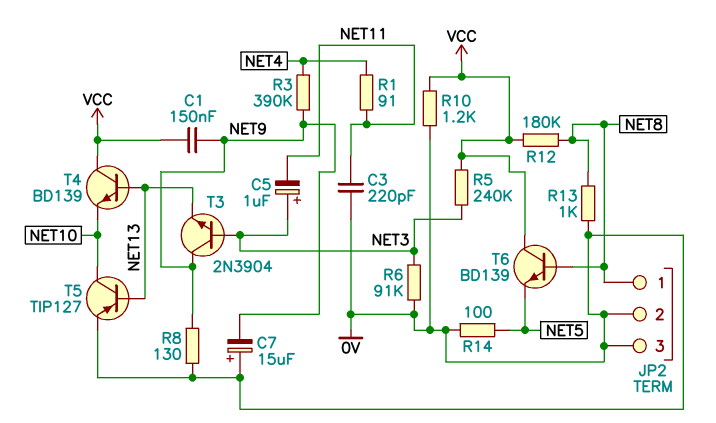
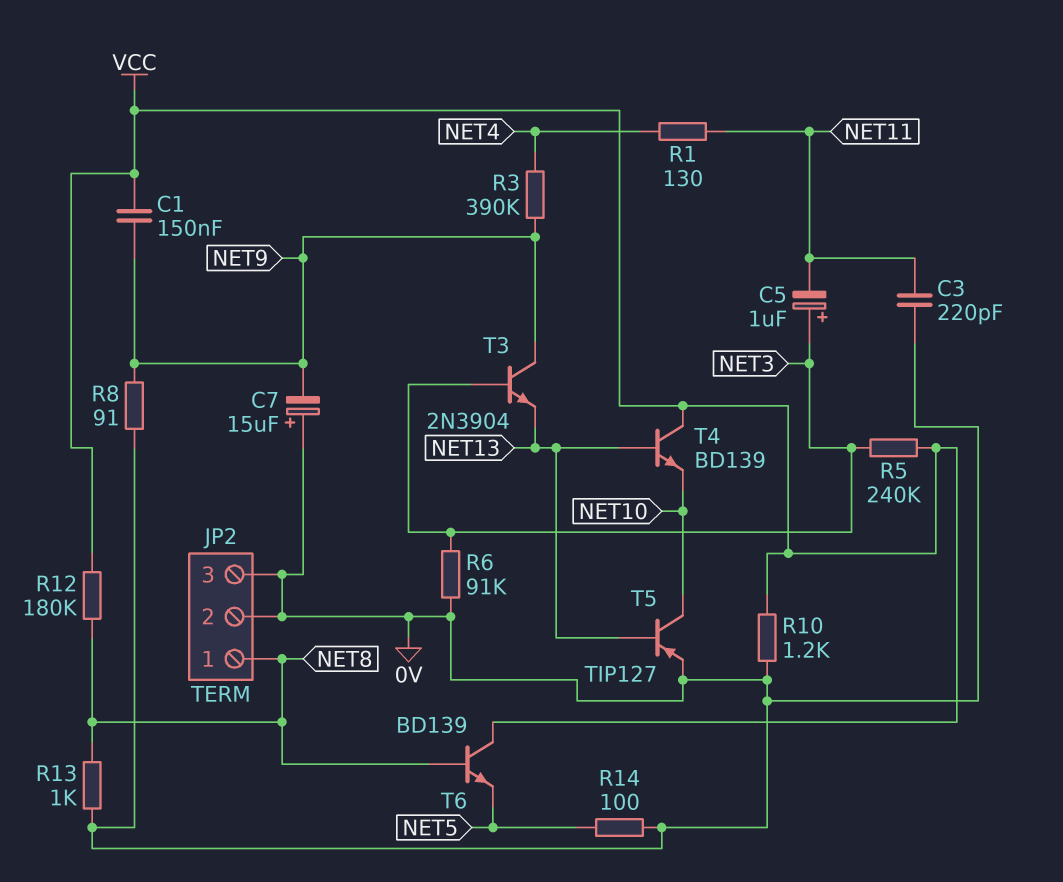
R1: 91 (NET4, NET11) -> 130 (NET4, NET11)
R8: 130 (0V, NET9) -> 91 (0V, NET9)

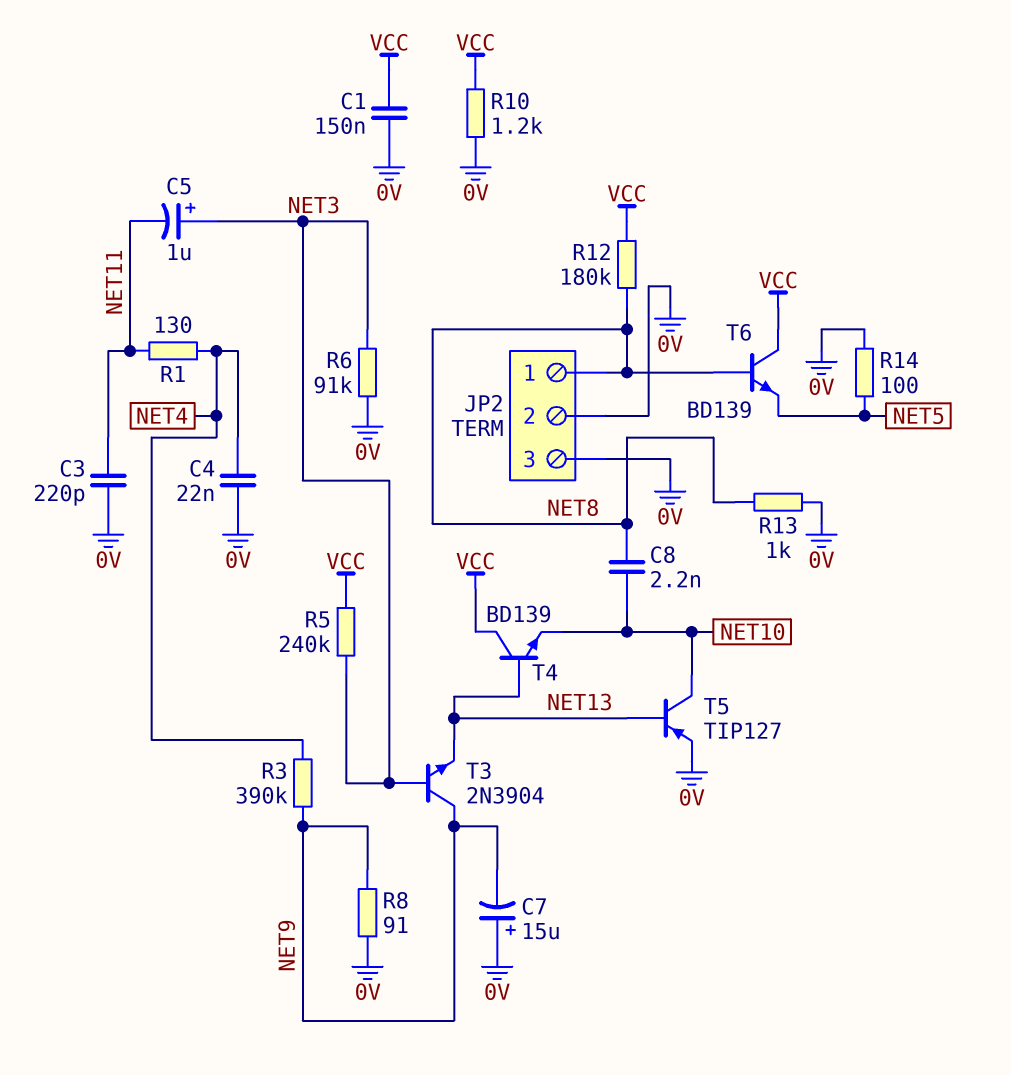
C1: 150nF (NET9, VCC) -> 150nF (0V, VCC)
C4: none -> 22nF (0V, NET4)
C8: none -> 2.2nF (NET8, NET10)

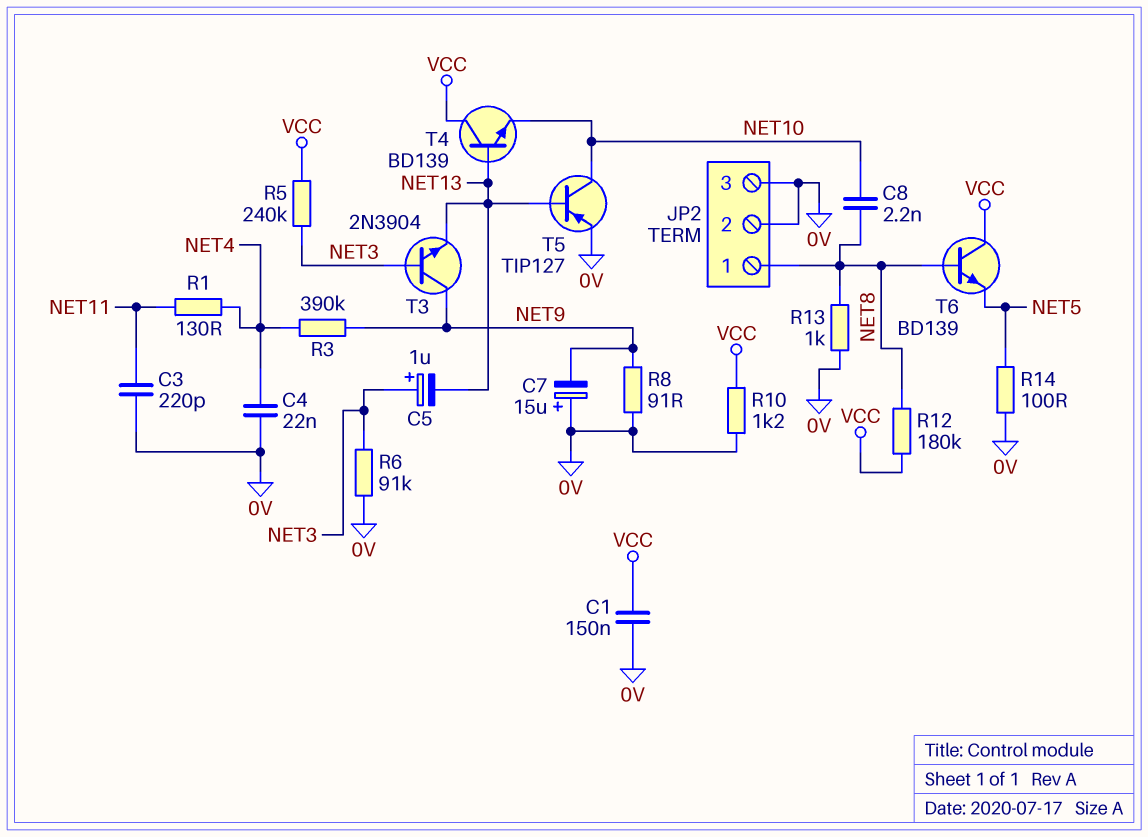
C5: 1uF (plus NET3, minus NET11) -> 1uF (plus NET3, minus NET13)

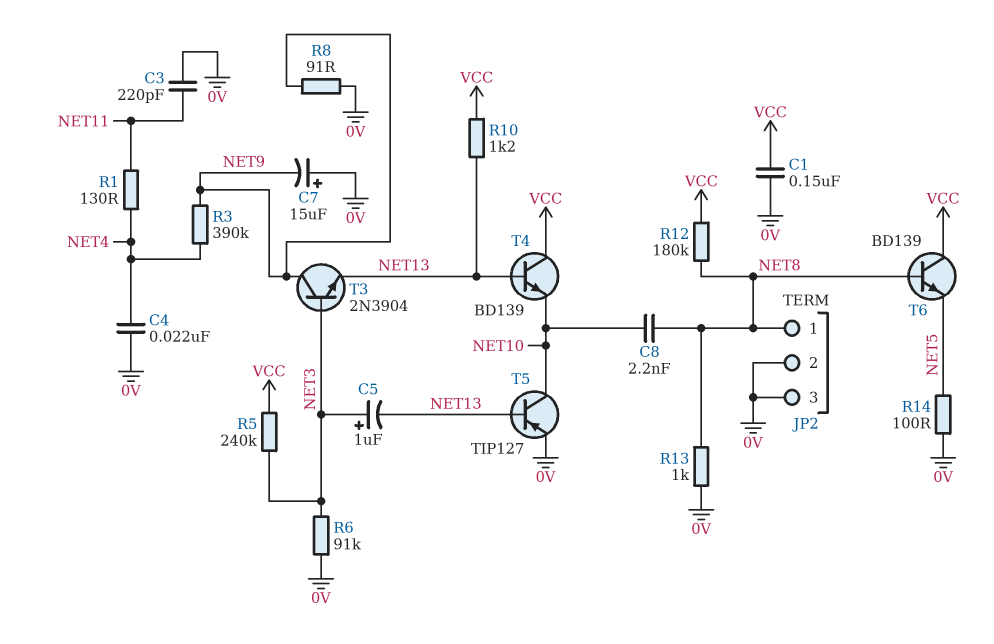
R10: 1.2k (0V, VCC) -> 1.2k (NET13, VCC)

